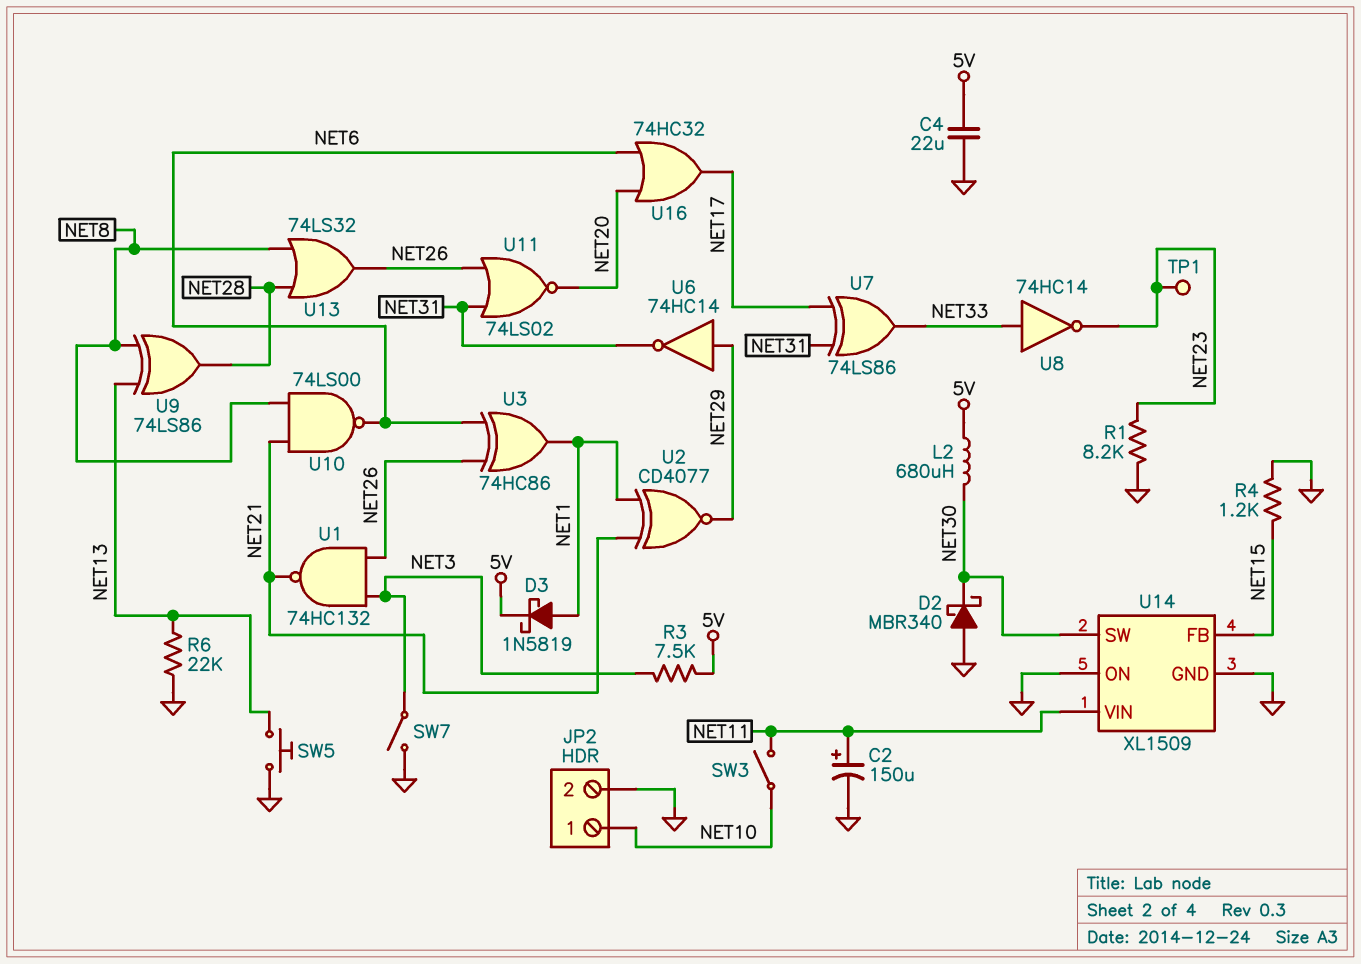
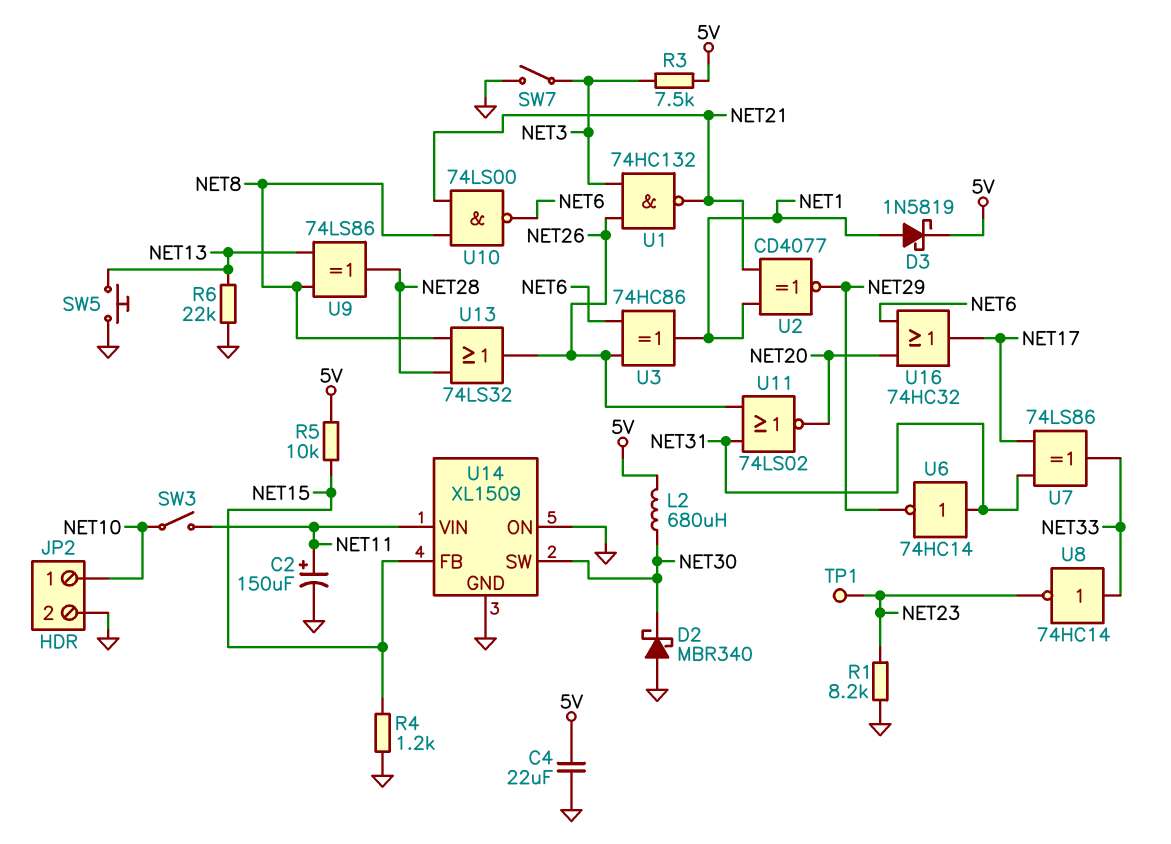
R5: none -> 10k (5V, NET15)
U6: NOT 74HC14 (in NET29, out NET31) -> NOT 74HC14 (in NET31, out NET29)

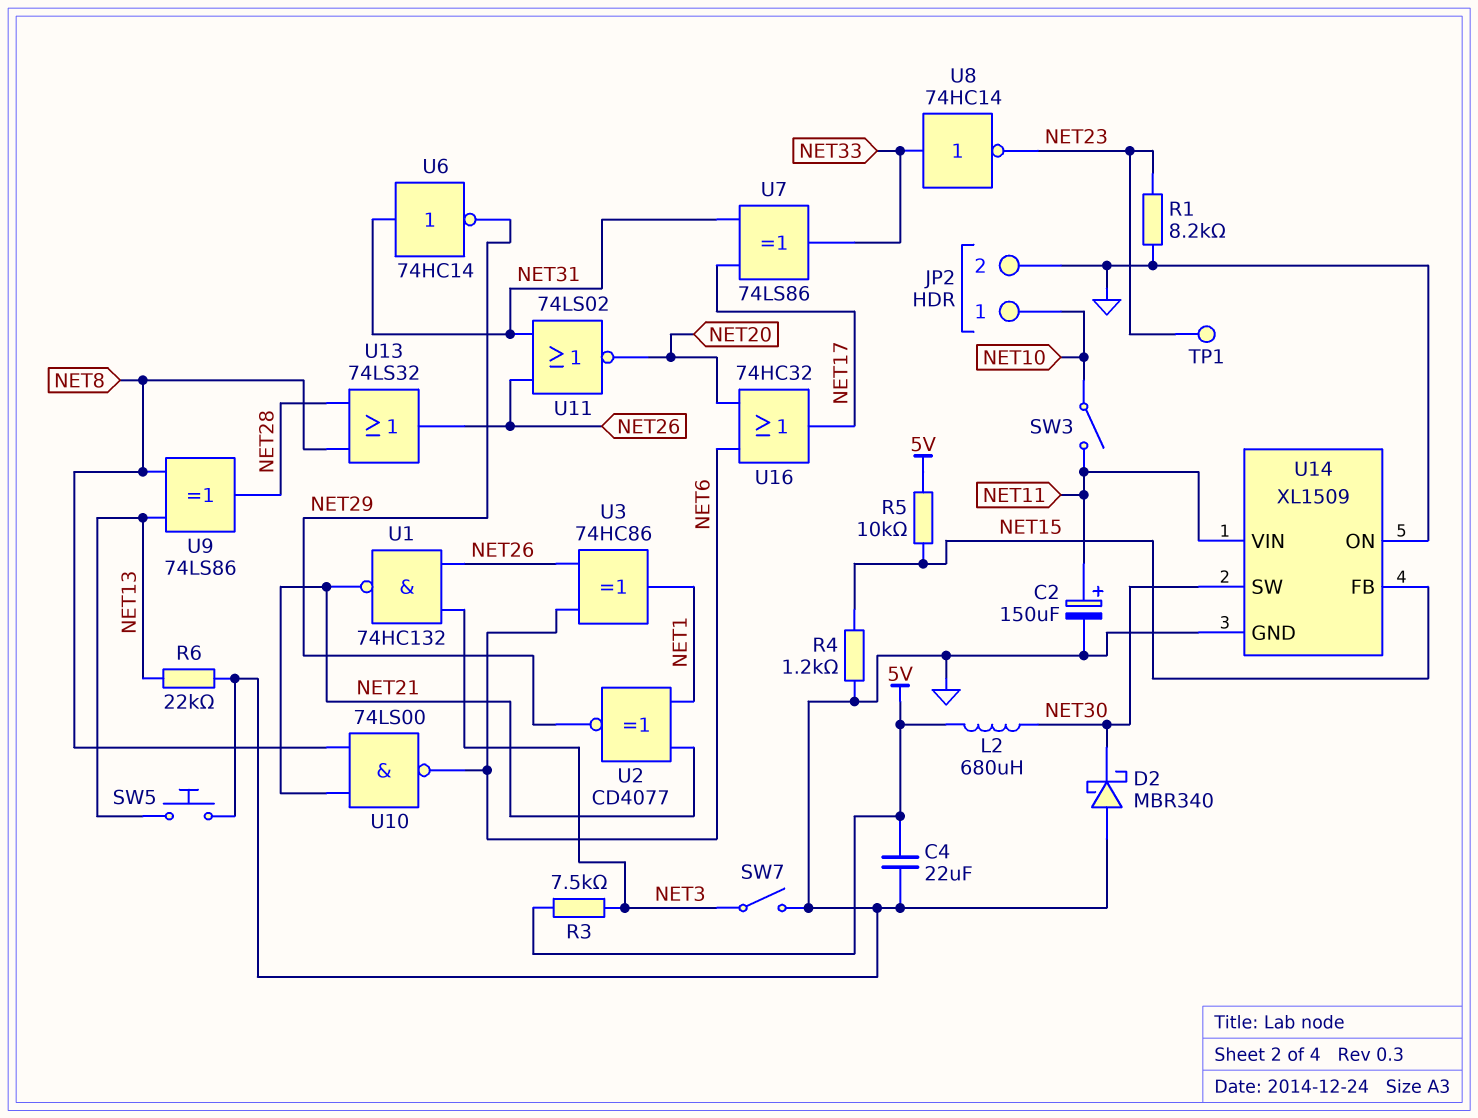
D3: schottky 1N5819 (A NET1, K 5V) -> none

